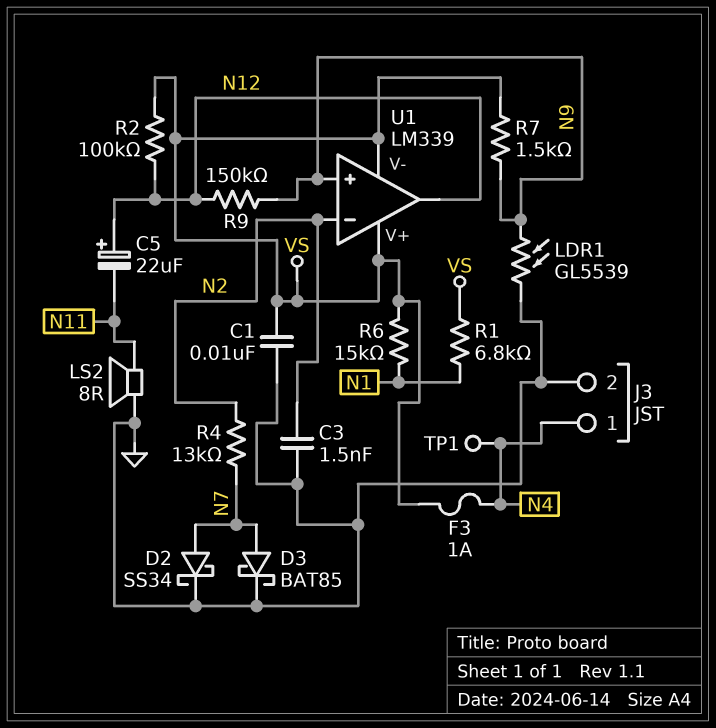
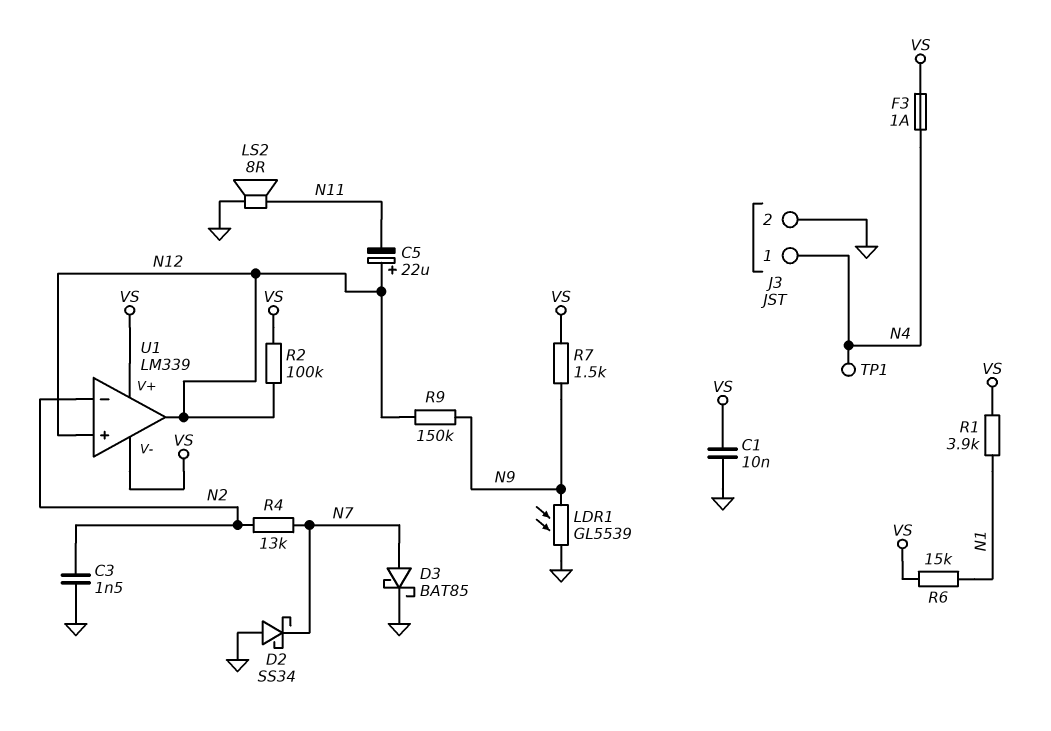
D2: schottky SS34 (A N7, K GND) -> schottky SS34 (A GND, K N7)
R1: 6.8k (N1, VS) -> 3.9k (N1, VS)
U1 pin in+: N9 -> N12

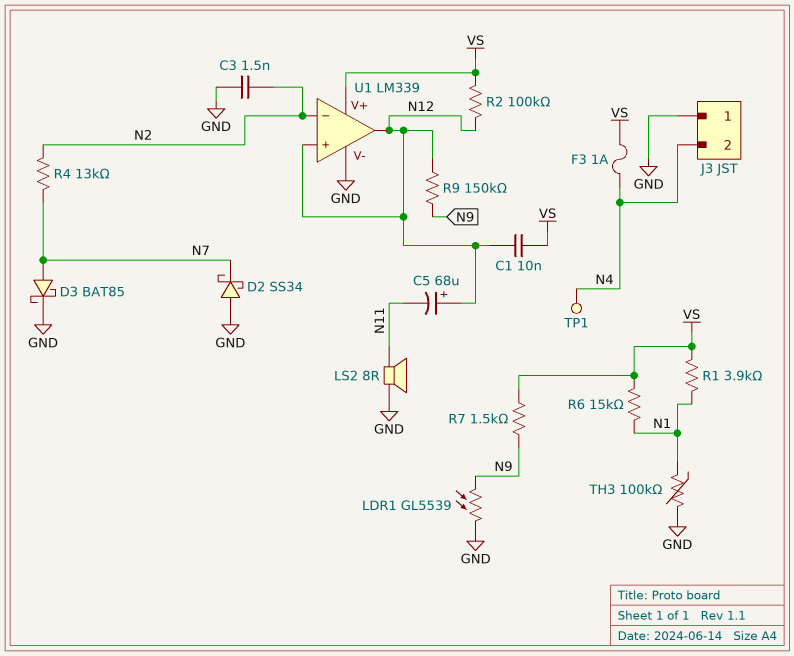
C1: 10nF (GND, VS) -> 10nF (N12, VS)
C5: 22uF (plus N12, minus N11) -> 68uF (plus N12, minus N11)
J3 pin 1: N4 -> GND
J3 pin 2: GND -> N4
TH3: none -> 100k (GND, N1)
U1 pin V-: VS -> GND

